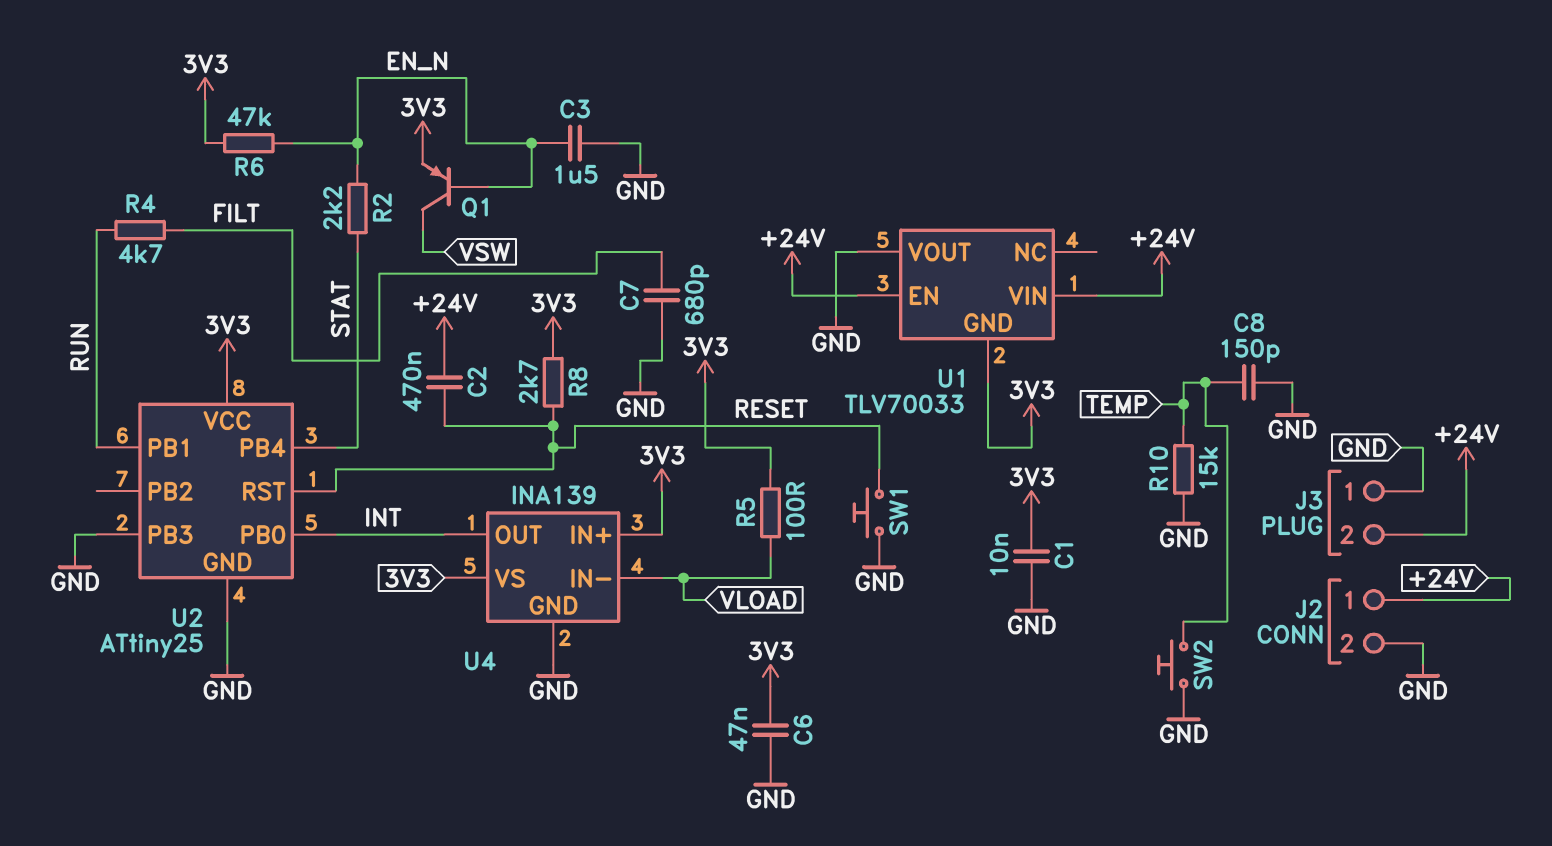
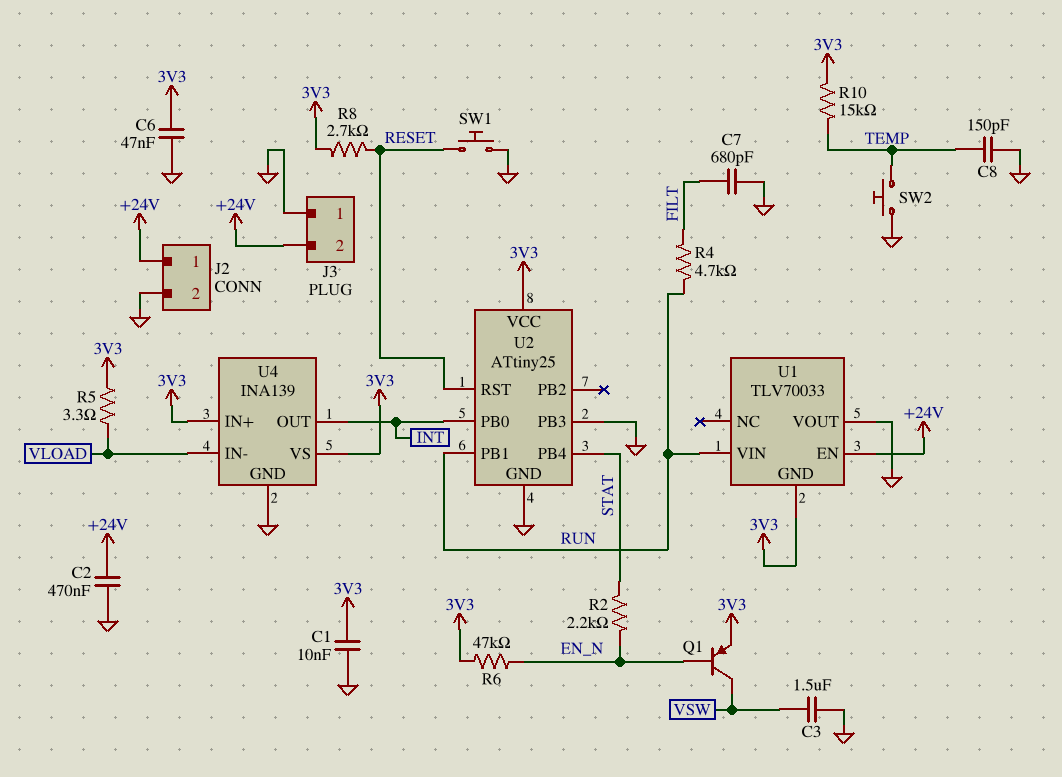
C2: 470nF (+24V, RESET) -> 470nF (+24V, GND)
C3: 1.5uF (EN_N, GND) -> 1.5uF (GND, VSW)
R5: 100 (3V3, VLOAD) -> 3.3 (3V3, VLOAD)
R10: 15k (GND, TEMP) -> 15k (3V3, TEMP)
U1 pin VIN: +24V -> RUN

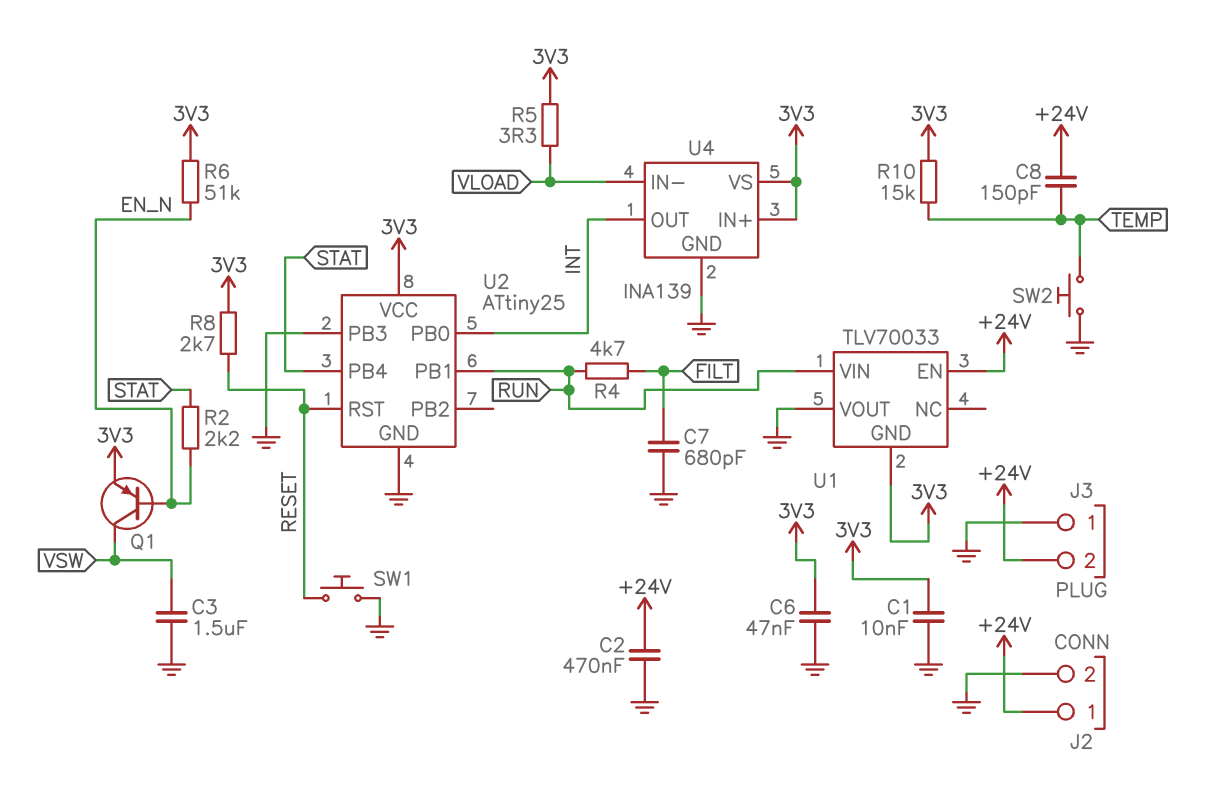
C8: 150pF (GND, TEMP) -> 150pF (+24V, TEMP)
R6: 47k (3V3, EN_N) -> 51k (3V3, EN_N)

